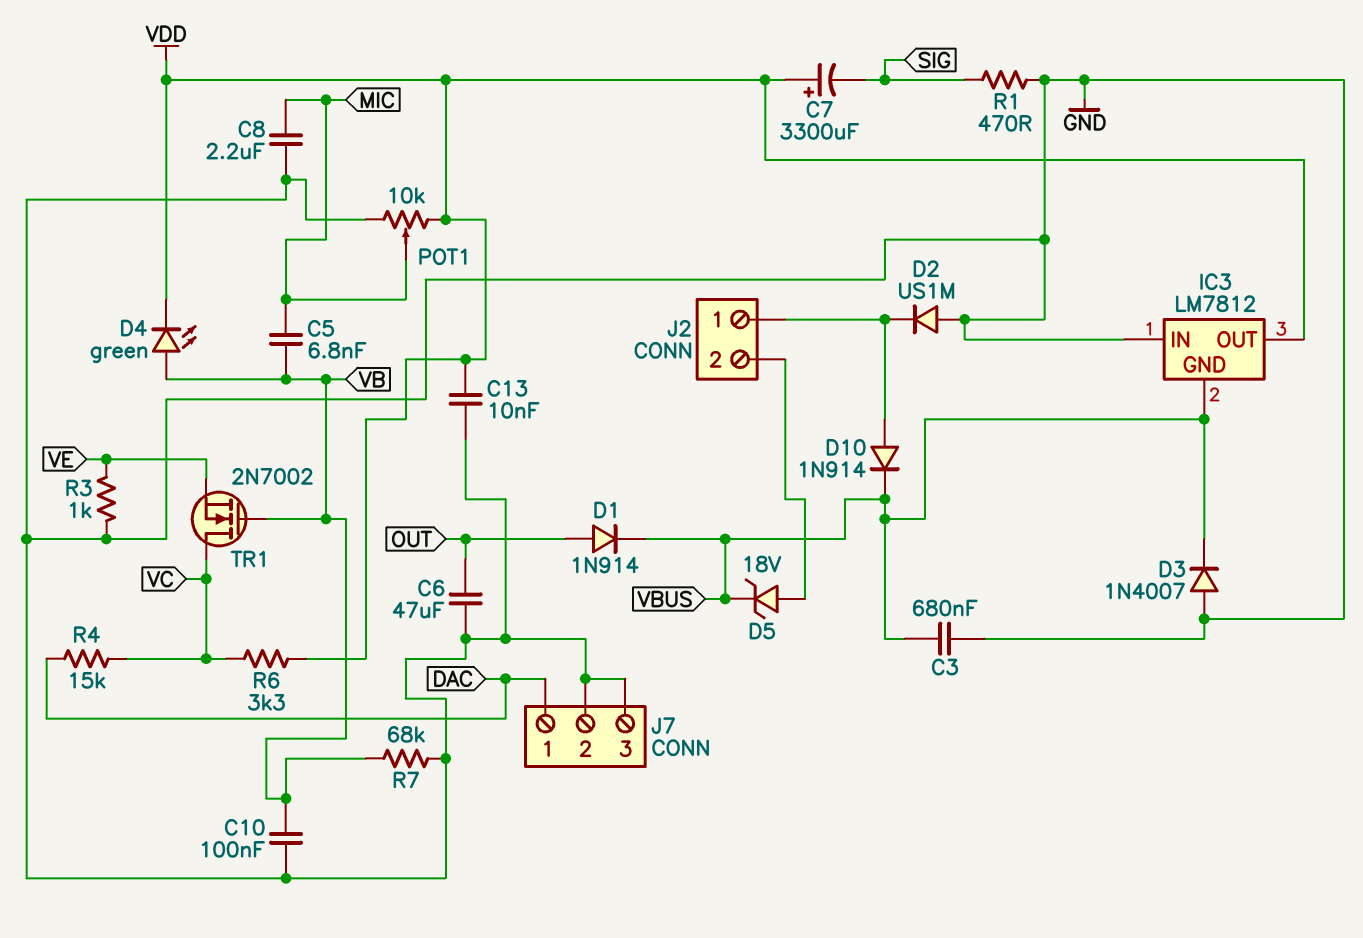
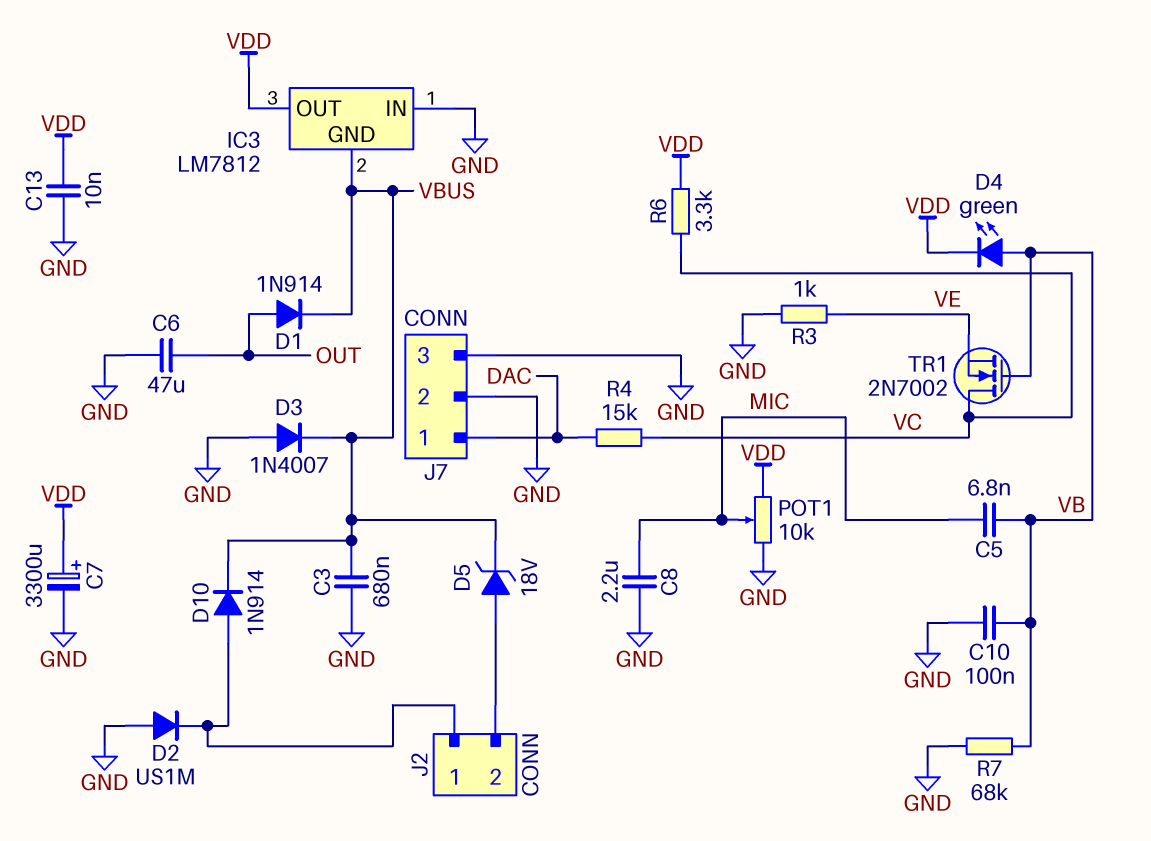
C7: 3300uF (plus VDD, minus SIG) -> 3300uF (plus VDD, minus GND)
R1: 470 (GND, SIG) -> none

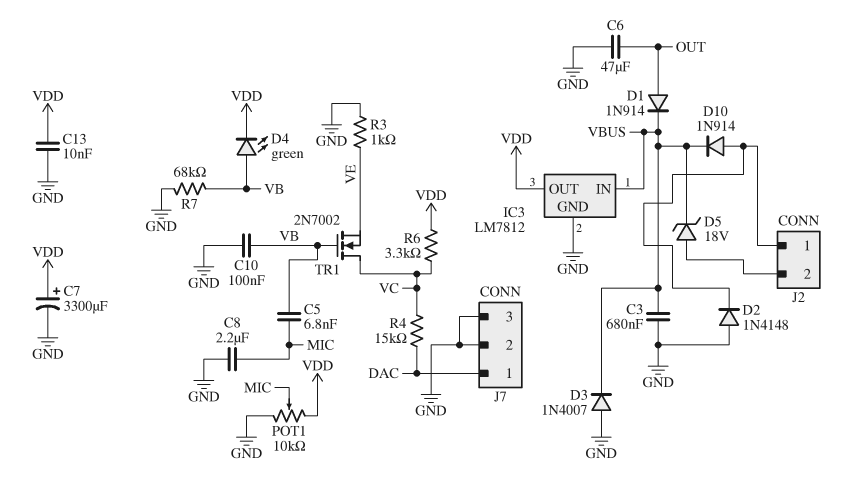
D2: diode US1M (A GND, K J2/1) -> diode 1N4148 (A GND, K J2/1)
IC3 pin GND: VBUS -> GND
IC3 pin IN: GND -> VBUS

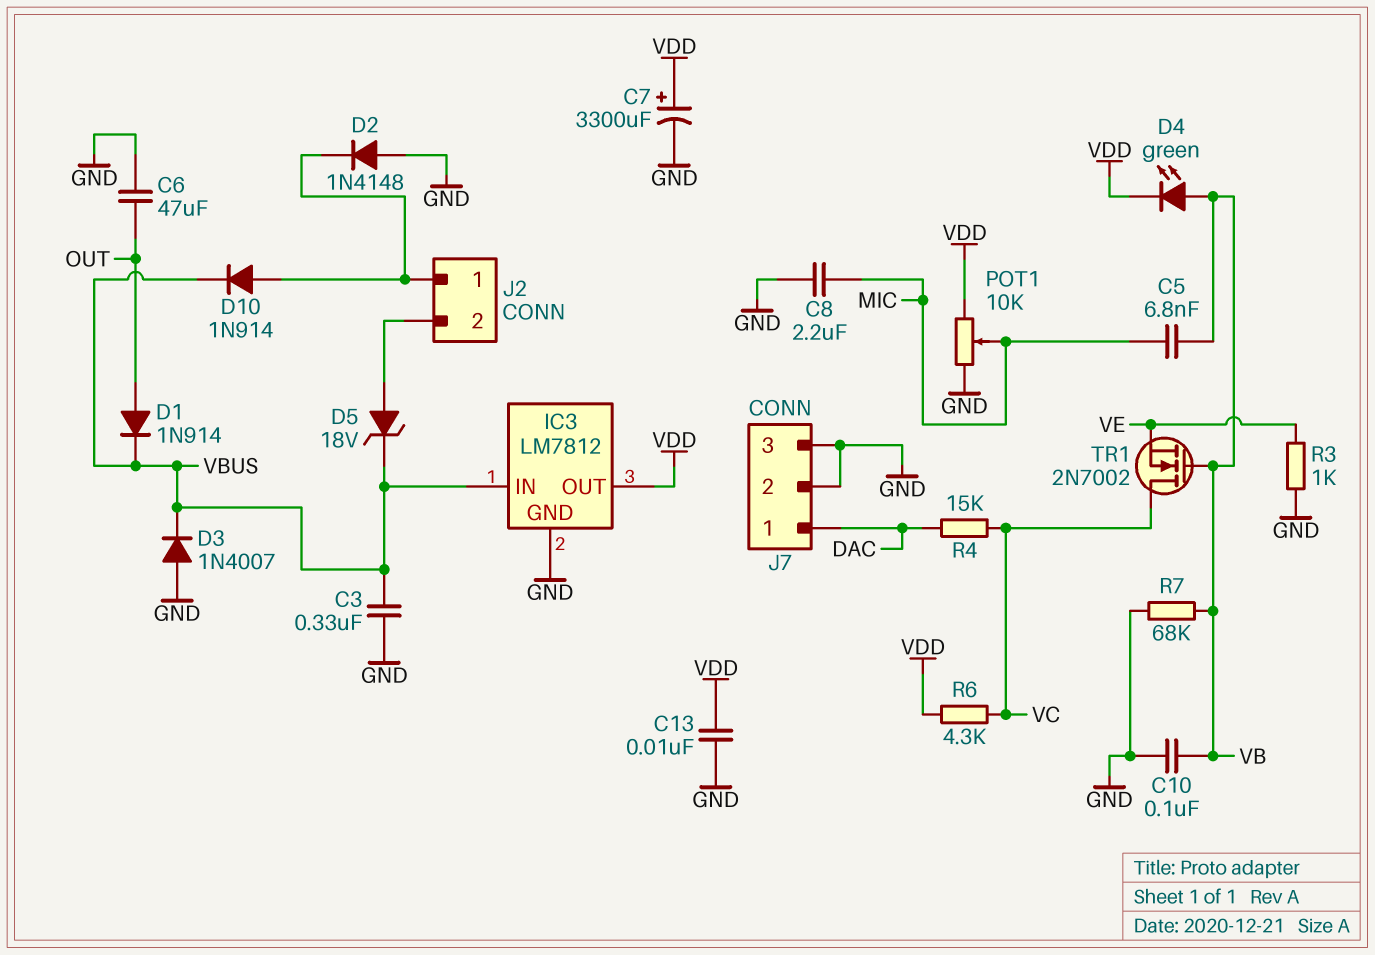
C3: 680nF (GND, VBUS) -> 330nF (GND, VBUS)
R6: 3.3k (VC, VDD) -> 4.3k (VC, VDD)

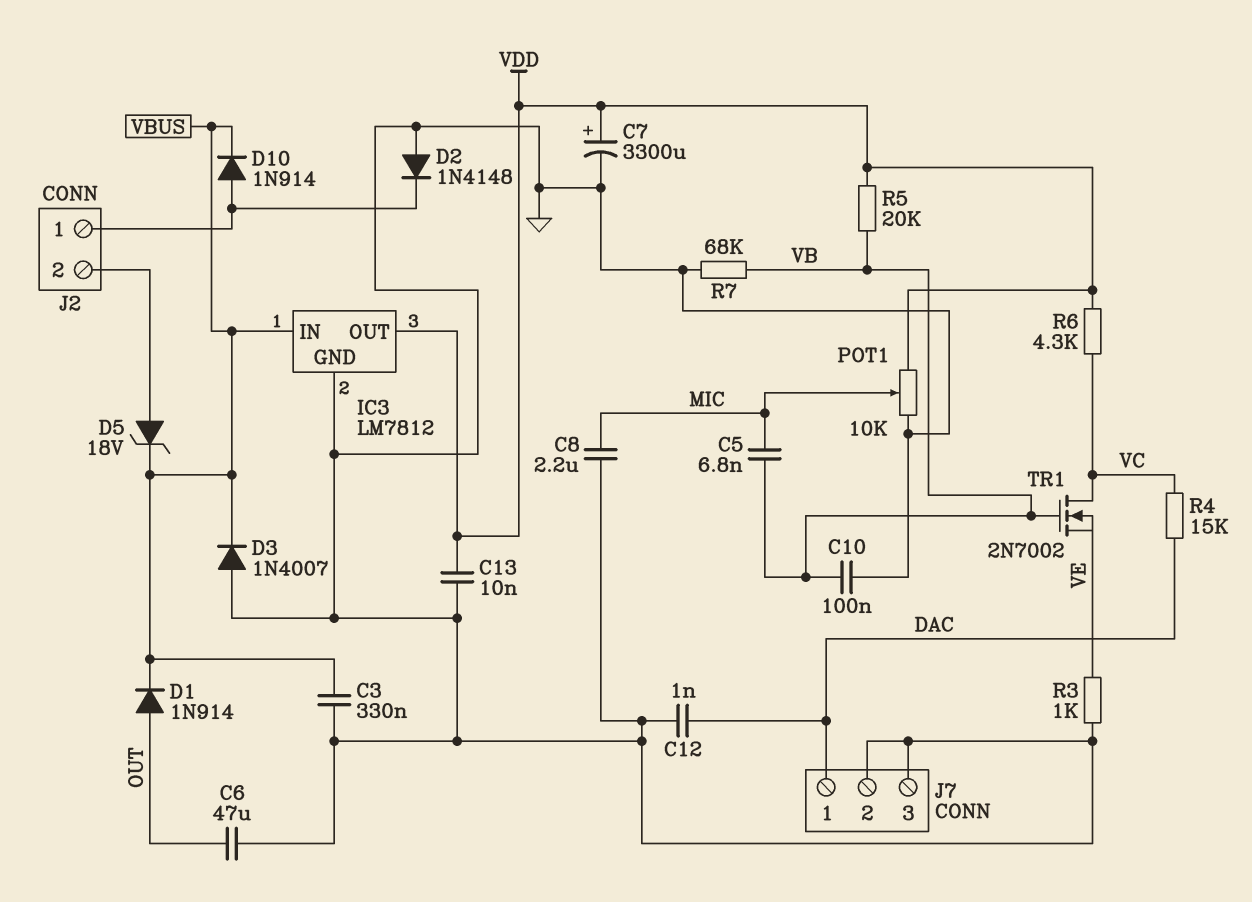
C12: none -> 1nF (DAC, GND)
D4: LED green (A VB, K VDD) -> none
R5: none -> 20k (VB, VDD)

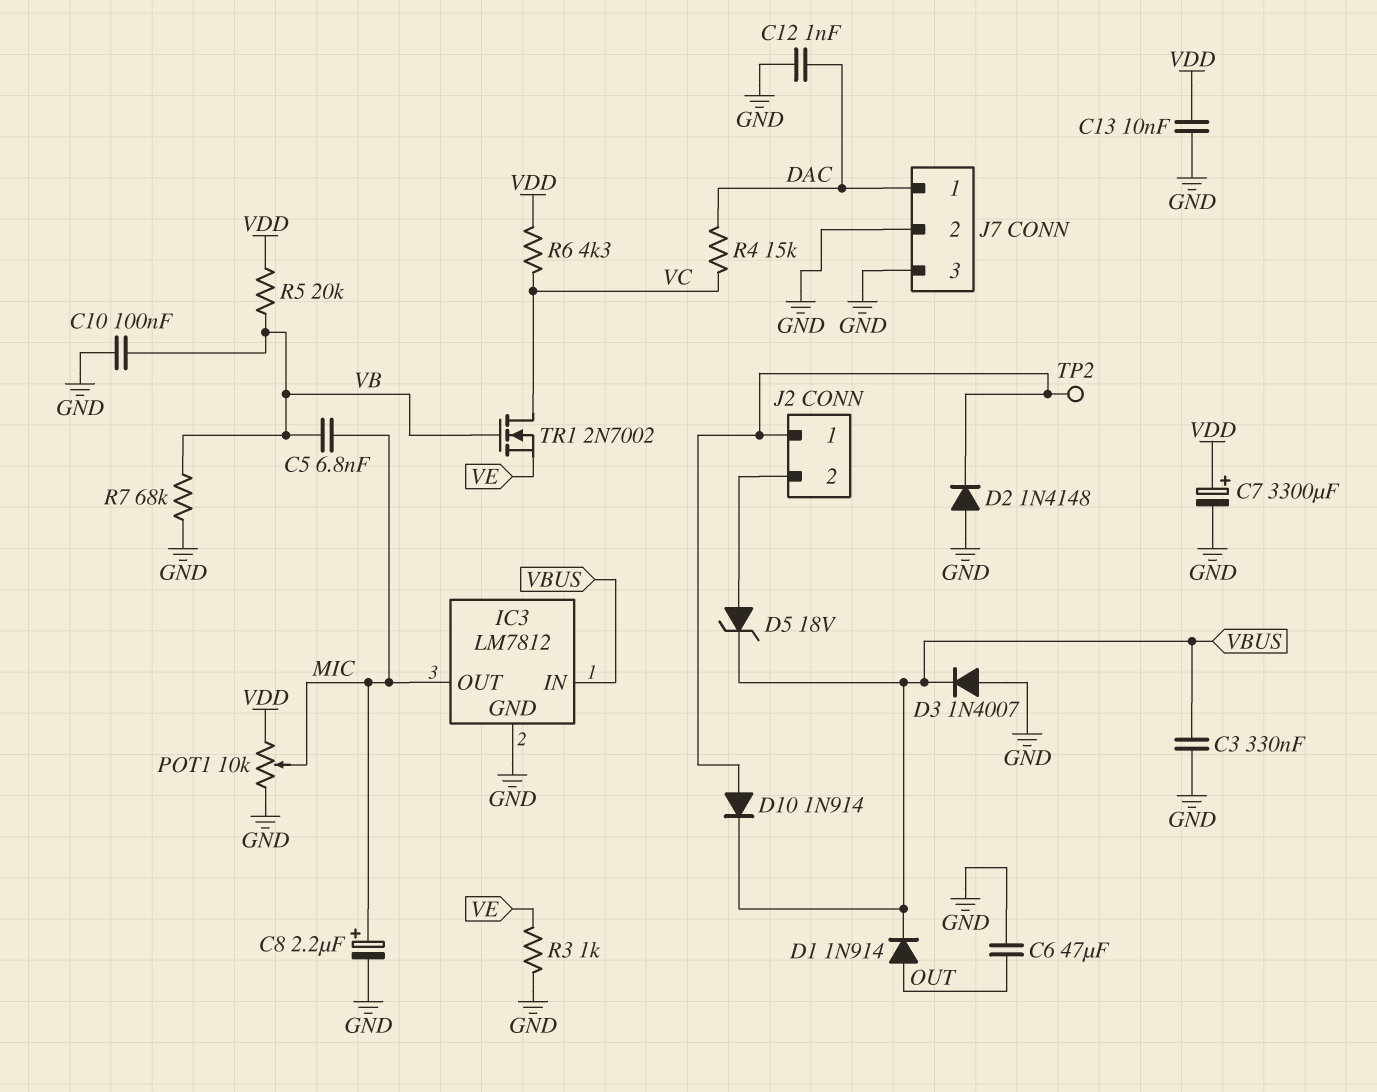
C8: 2.2uF (GND, MIC) -> 2.2uF (plus MIC, minus GND)
IC3 pin OUT: VDD -> MIC
TP2: none -> test point (J2/1)

